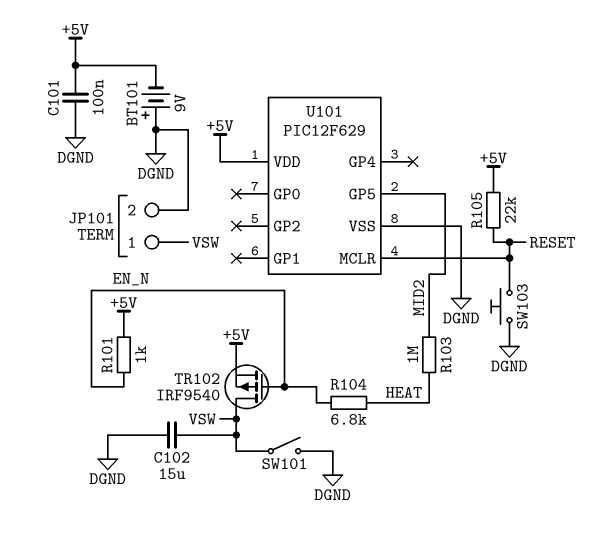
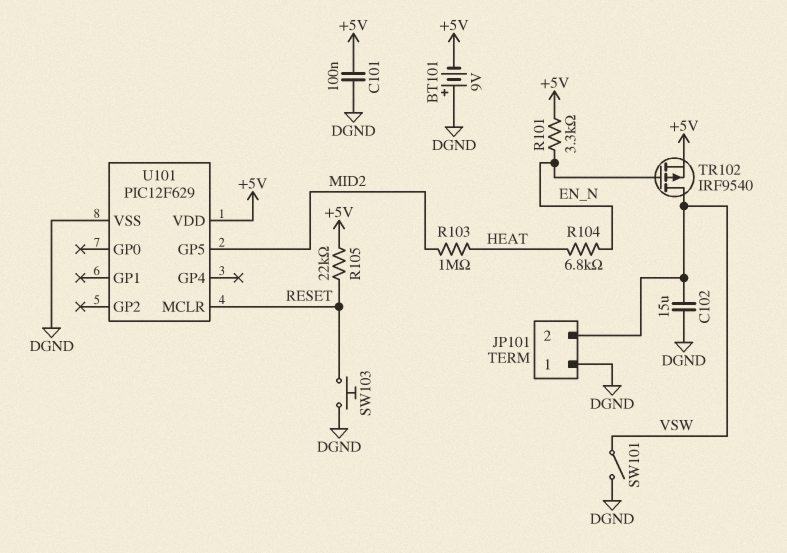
JP101 pin 1: VSW -> DGND
JP101 pin 2: DGND -> VSW
R101: 1k (+5V, EN_N) -> 3.3k (+5V, EN_N)

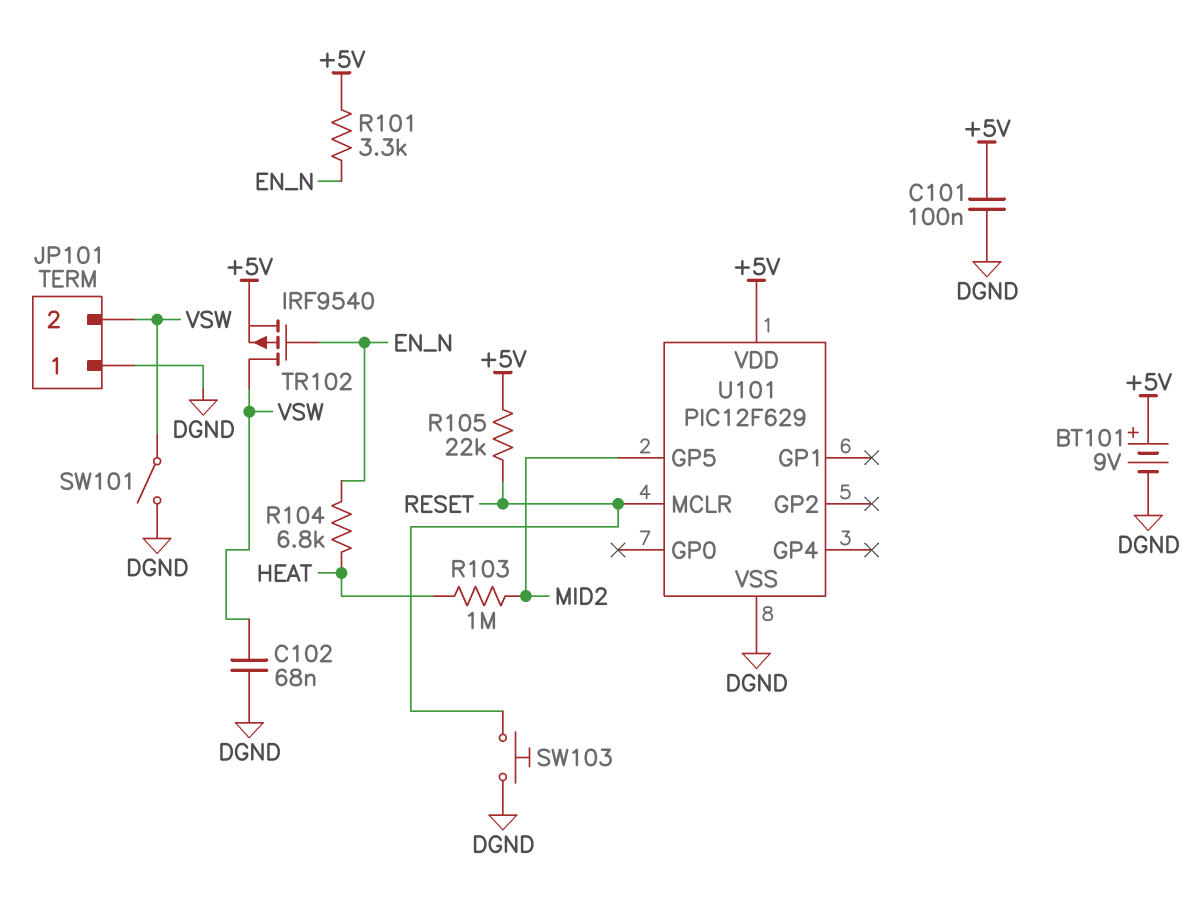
BT101: 9V (plus DGND, minus +5V) -> 9V (plus +5V, minus DGND)
C102: 15uF (DGND, VSW) -> 68nF (DGND, VSW)

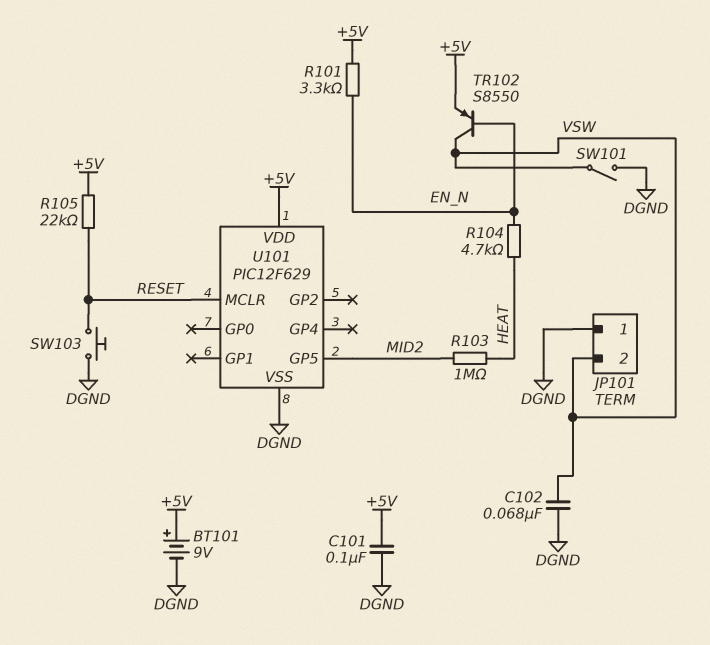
R104: 6.8k (EN_N, HEAT) -> 4.7k (EN_N, HEAT)
TR102: PMOS IRF9540 (G EN_N, D VSW, S +5V) -> PNP S8550 (B EN_N, C VSW, E +5V)

